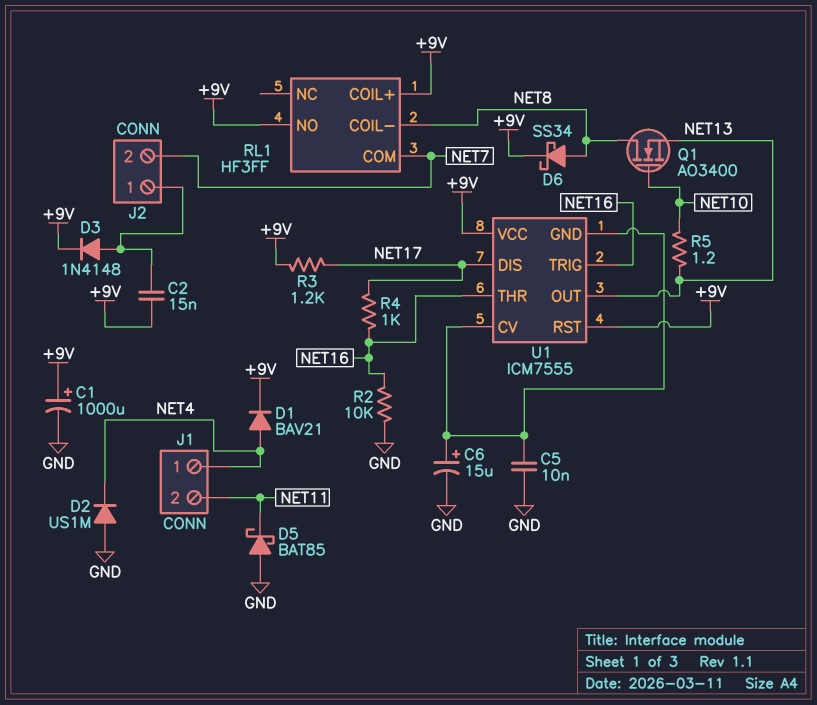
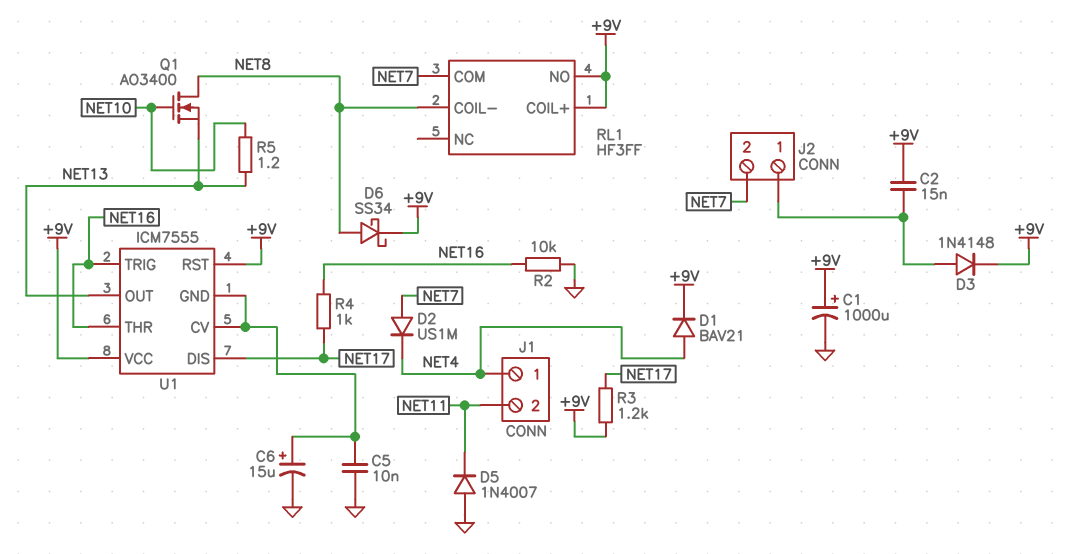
D2: diode US1M (A GND, K NET4) -> diode US1M (A NET7, K NET4)
D5: schottky BAT85 (A GND, K NET11) -> diode 1N4007 (A GND, K NET11)

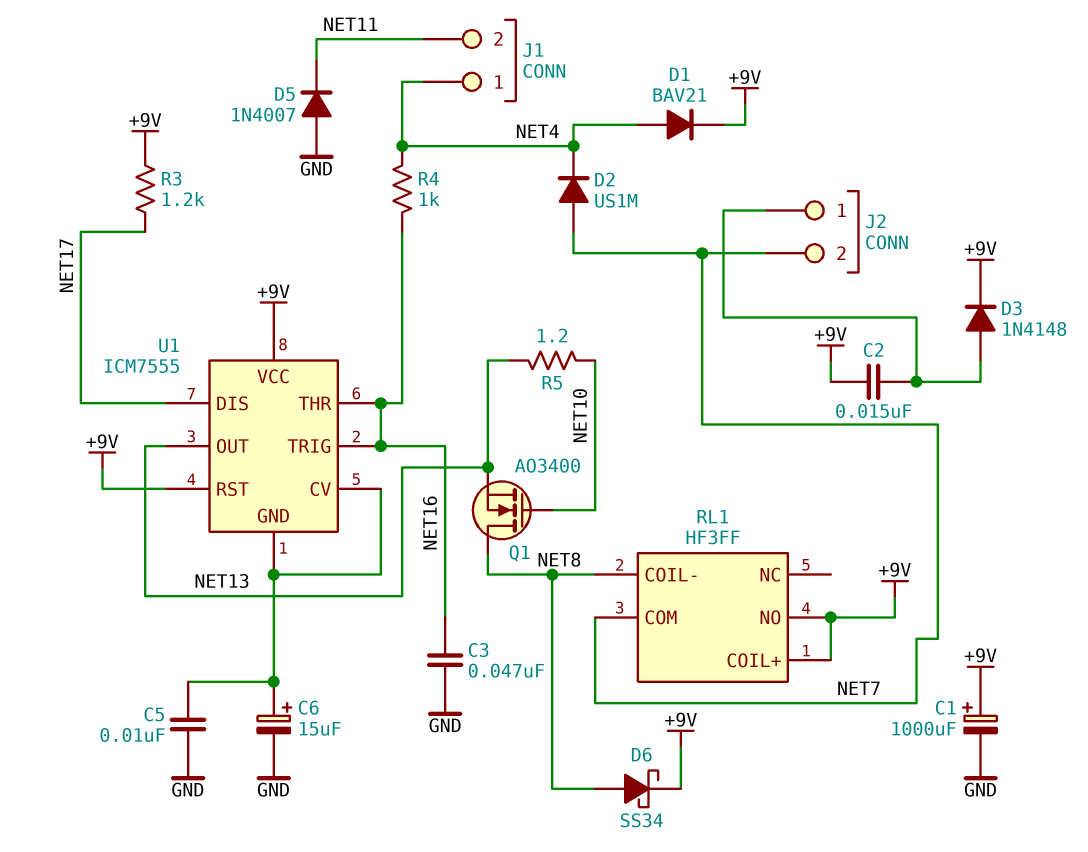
C3: none -> 47nF (GND, NET16)
R2: 10k (GND, NET16) -> none
R4: 1k (NET16, NET17) -> 1k (NET4, NET16)

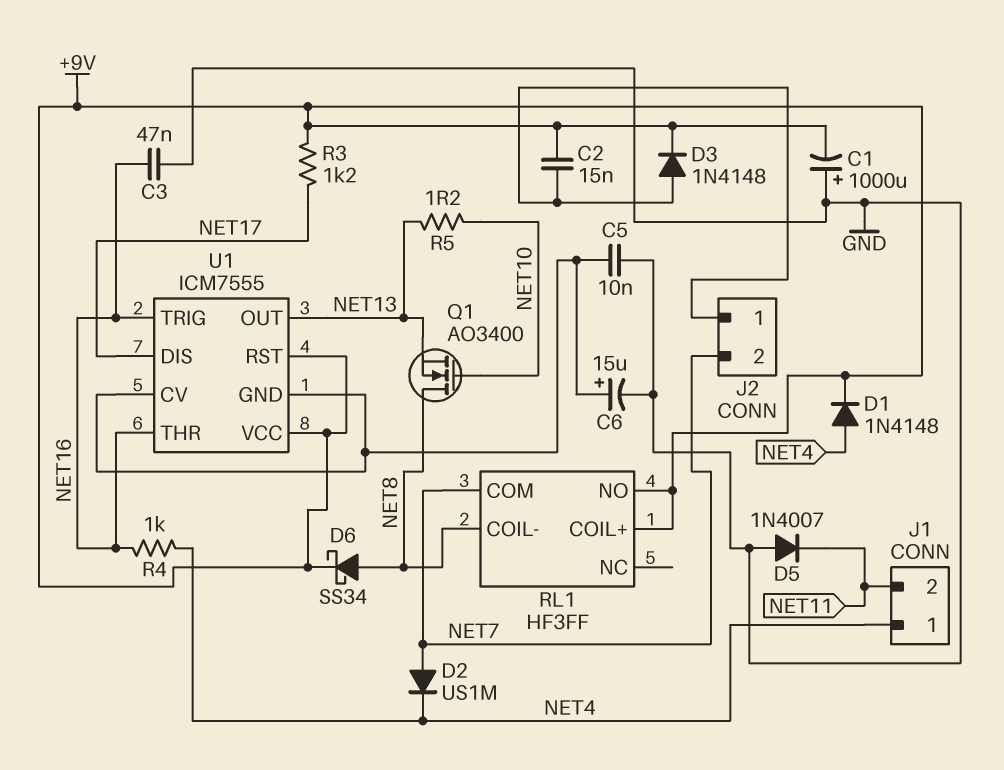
C1: 1000uF (plus +9V, minus GND) -> 1000uF (plus GND, minus +9V)
D1: diode BAV21 (A NET4, K +9V) -> diode 1N4148 (A NET4, K +9V)

